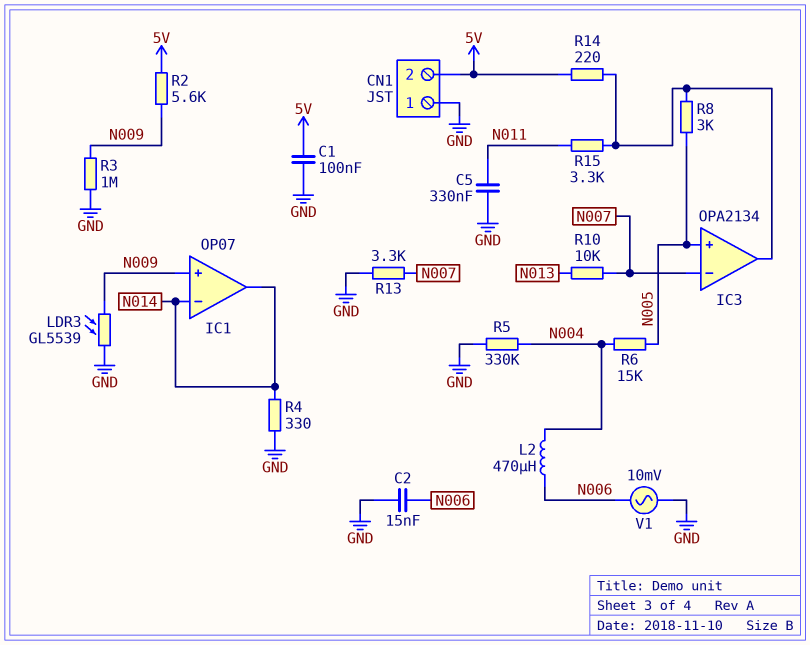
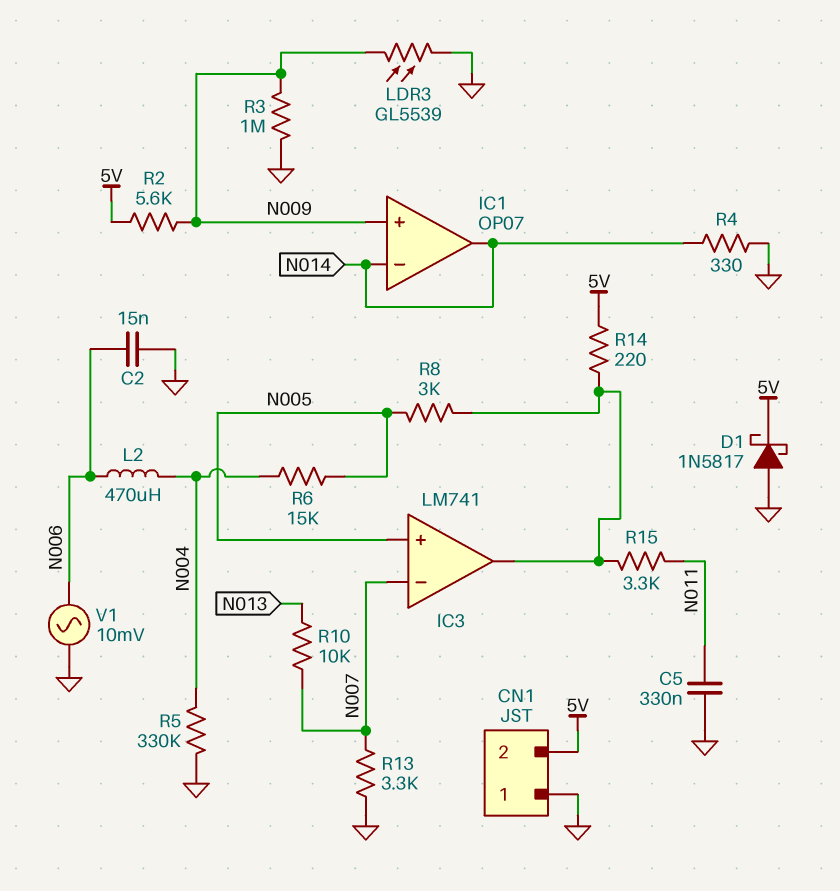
C1: 100nF (5V, GND) -> none
D1: none -> schottky 1N5817 (A GND, K 5V)
IC3: OPA2134 -> LM741

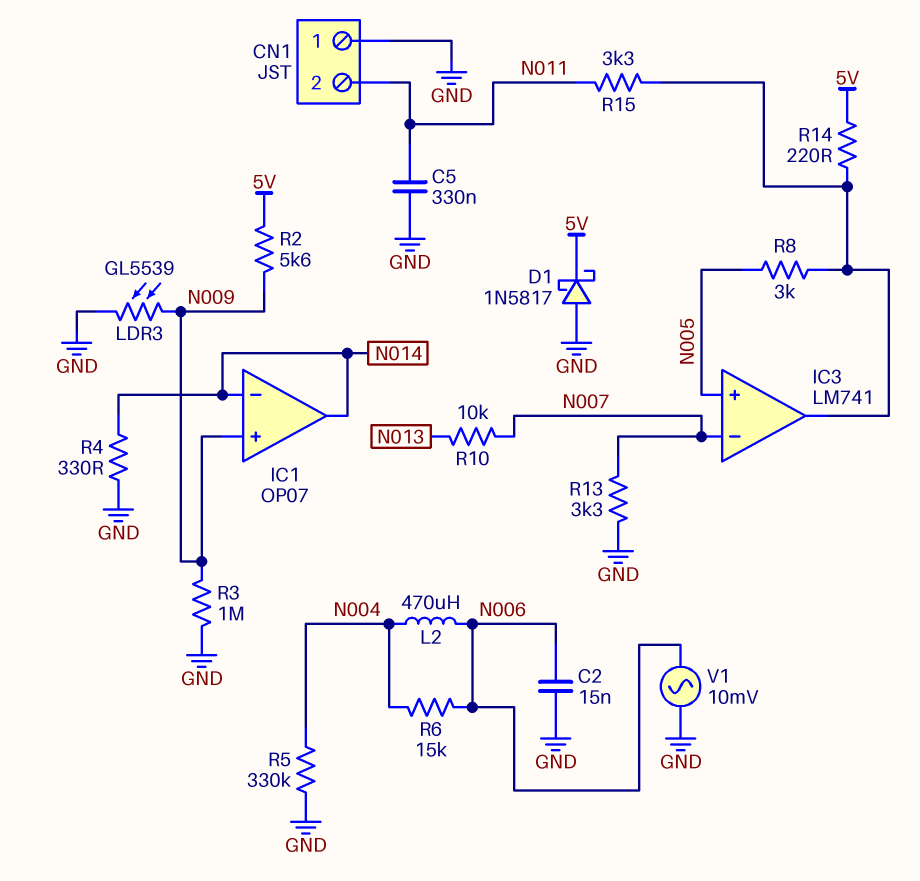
CN1 pin 2: 5V -> N011
R6: 15k (N004, N005) -> 15k (N004, N006)

